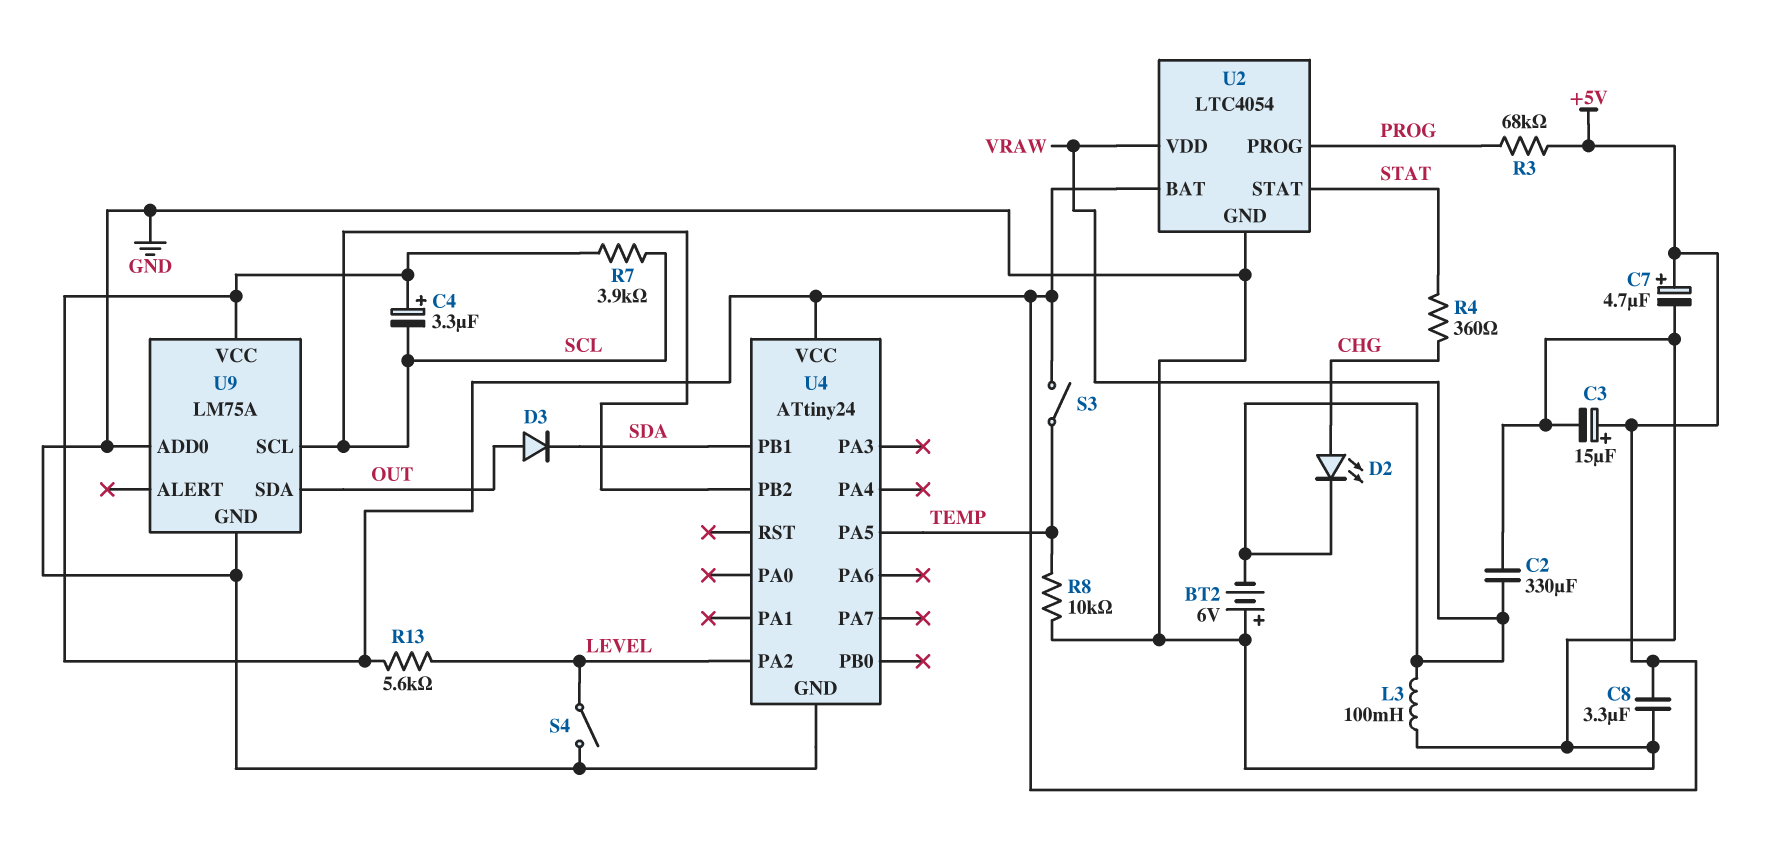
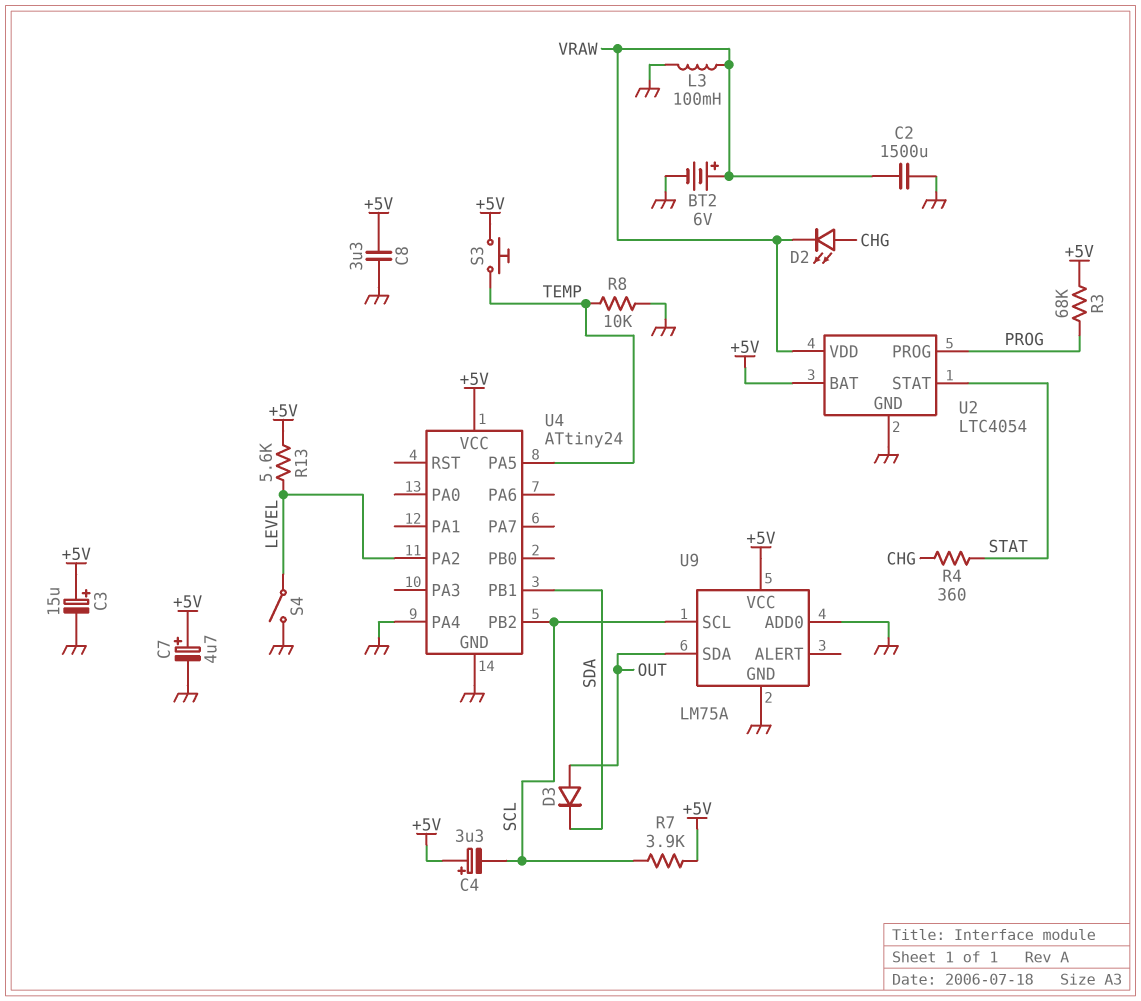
BT2: 6V (plus GND, minus VRAW) -> 6V (plus VRAW, minus GND)
C2: 330uF (GND, VRAW) -> 1500uF (GND, VRAW)
S3: switch (+5V, TEMP) -> button (+5V, TEMP)
U4 pin PA4: none -> GND

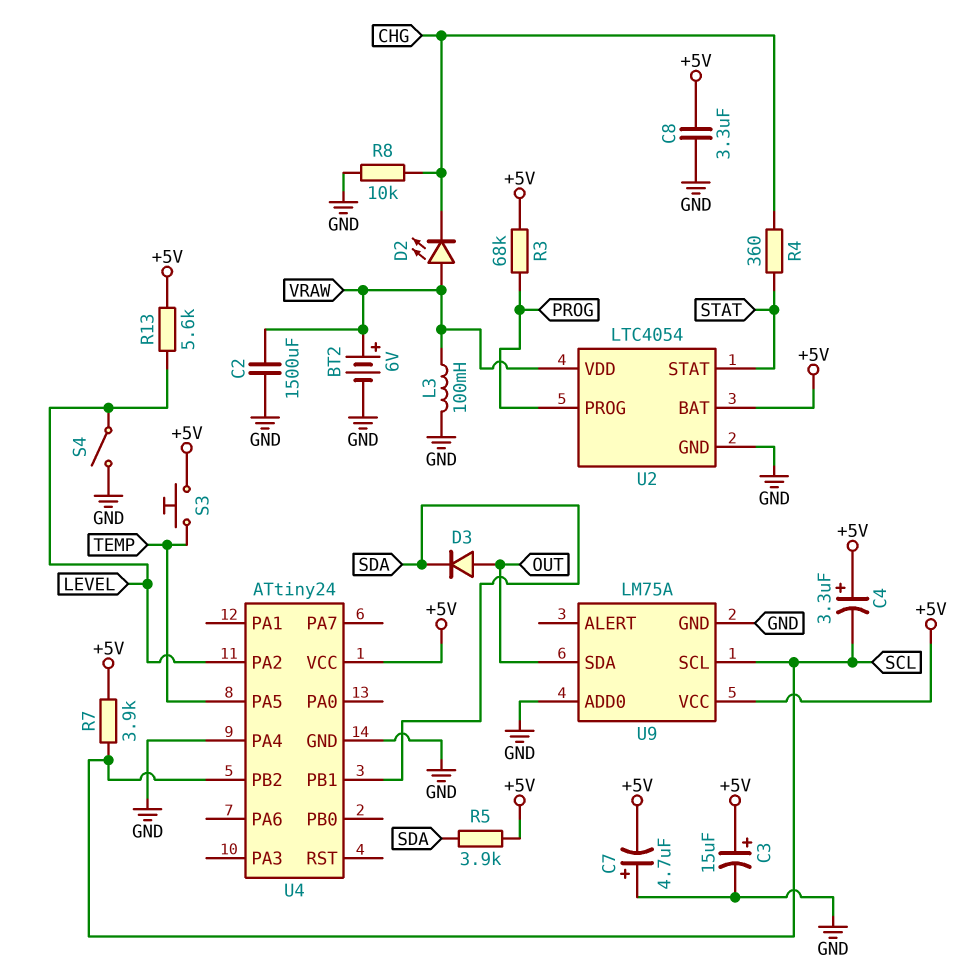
C7: 4.7uF (plus +5V, minus GND) -> 4.7uF (plus GND, minus +5V)
D2: LED (A CHG, K VRAW) -> LED (A VRAW, K CHG)
R5: none -> 3.9k (+5V, SDA)
R8: 10k (GND, TEMP) -> 10k (CHG, GND)

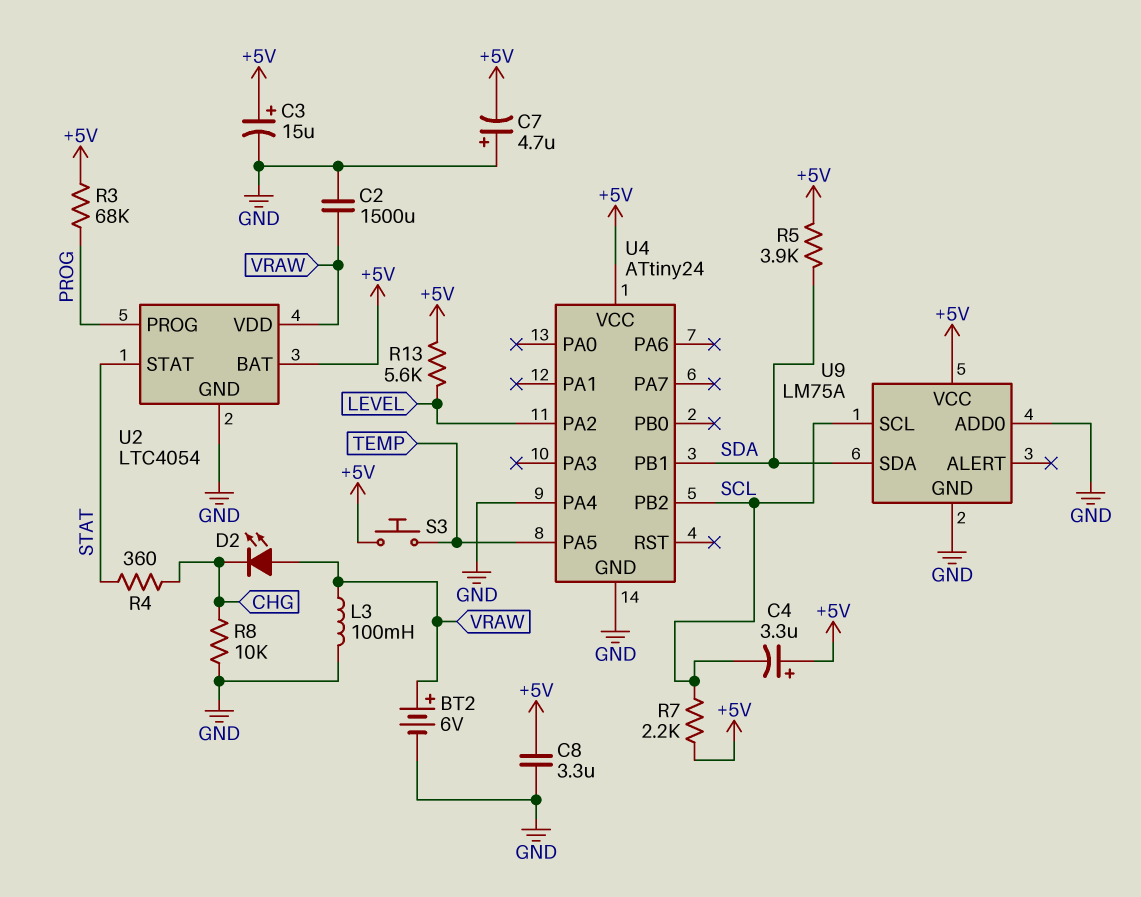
D3: diode (A OUT, K SDA) -> none
R7: 3.9k (+5V, SCL) -> 2.2k (+5V, SCL)
S4: switch (GND, LEVEL) -> none
U9 pin SDA: OUT -> SDA

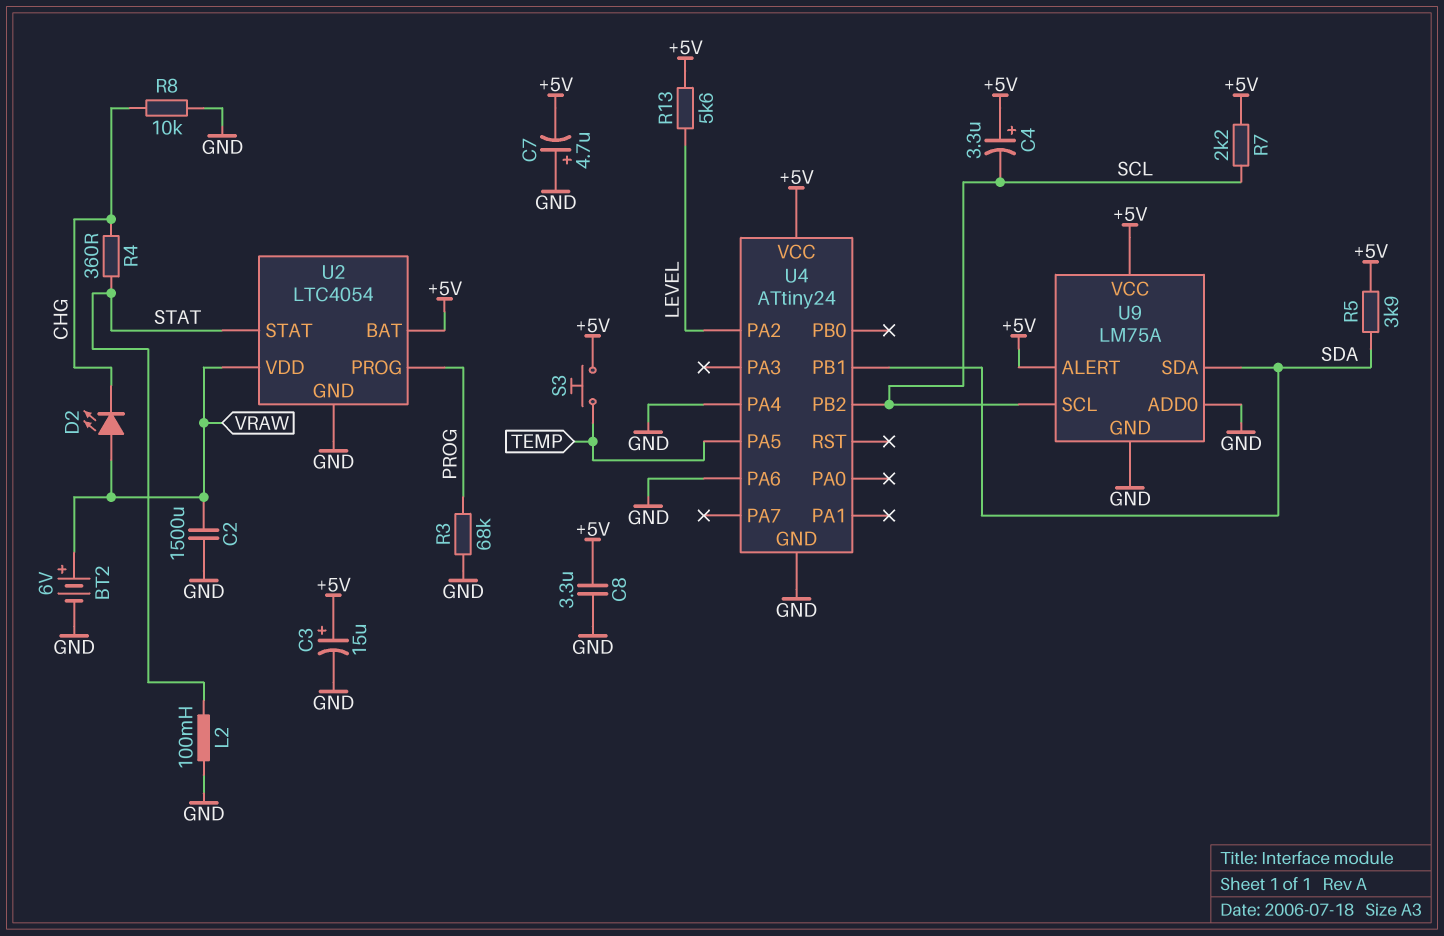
L2: none -> 100mH (GND, STAT)
L3: 100mH (GND, VRAW) -> none
R3: 68k (+5V, PROG) -> 68k (GND, PROG)
U4 pin PA6: none -> GND
U9 pin ALERT: none -> +5V

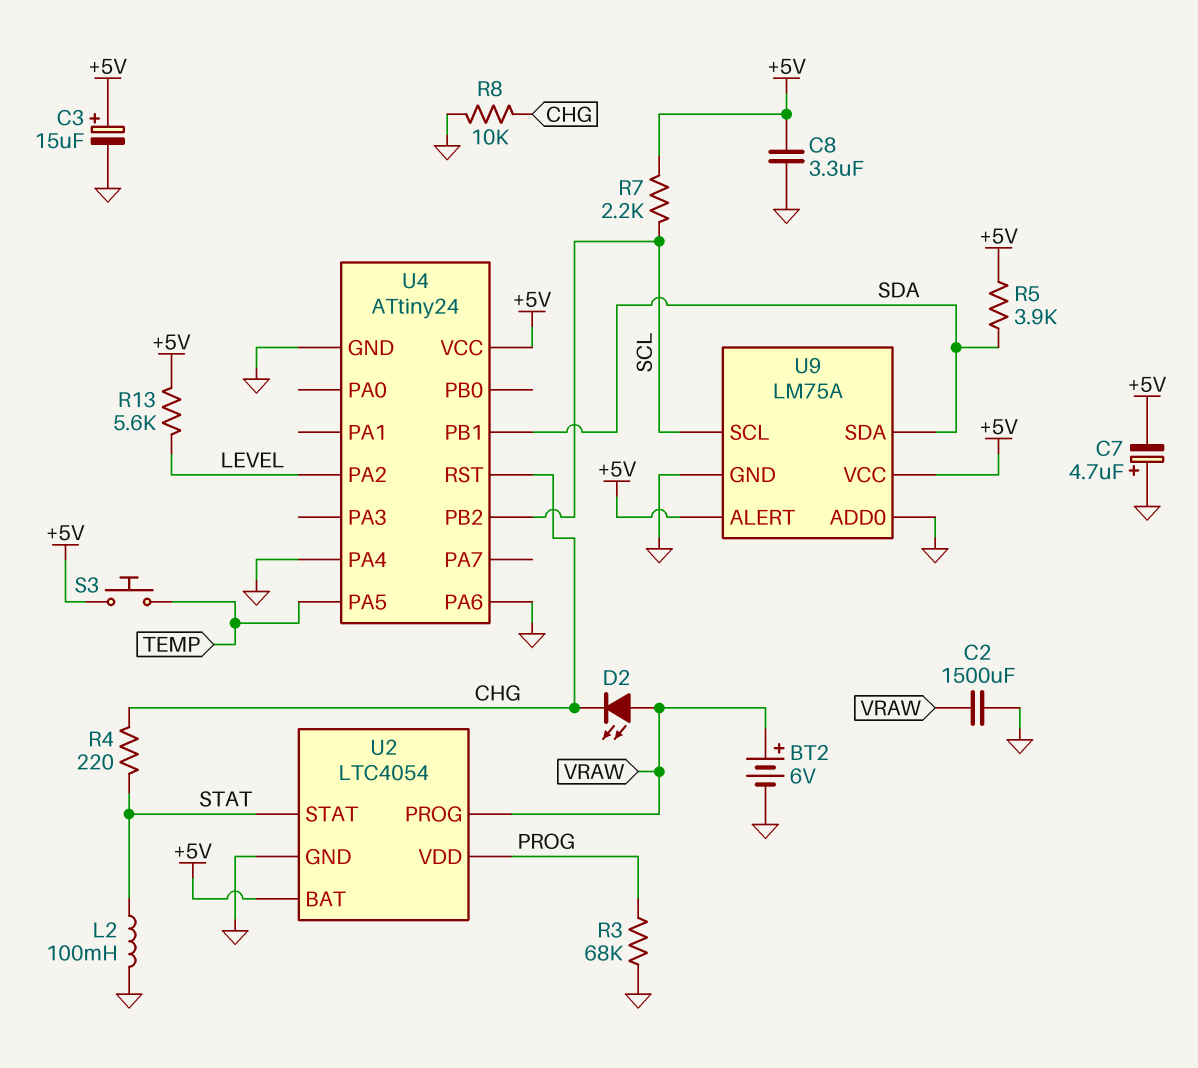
C4: 3.3uF (plus +5V, minus SCL) -> none
R4: 360 (CHG, STAT) -> 220 (CHG, STAT)
U2 pin PROG: PROG -> VRAW
U2 pin VDD: VRAW -> PROG
U4 pin RST: none -> CHG

